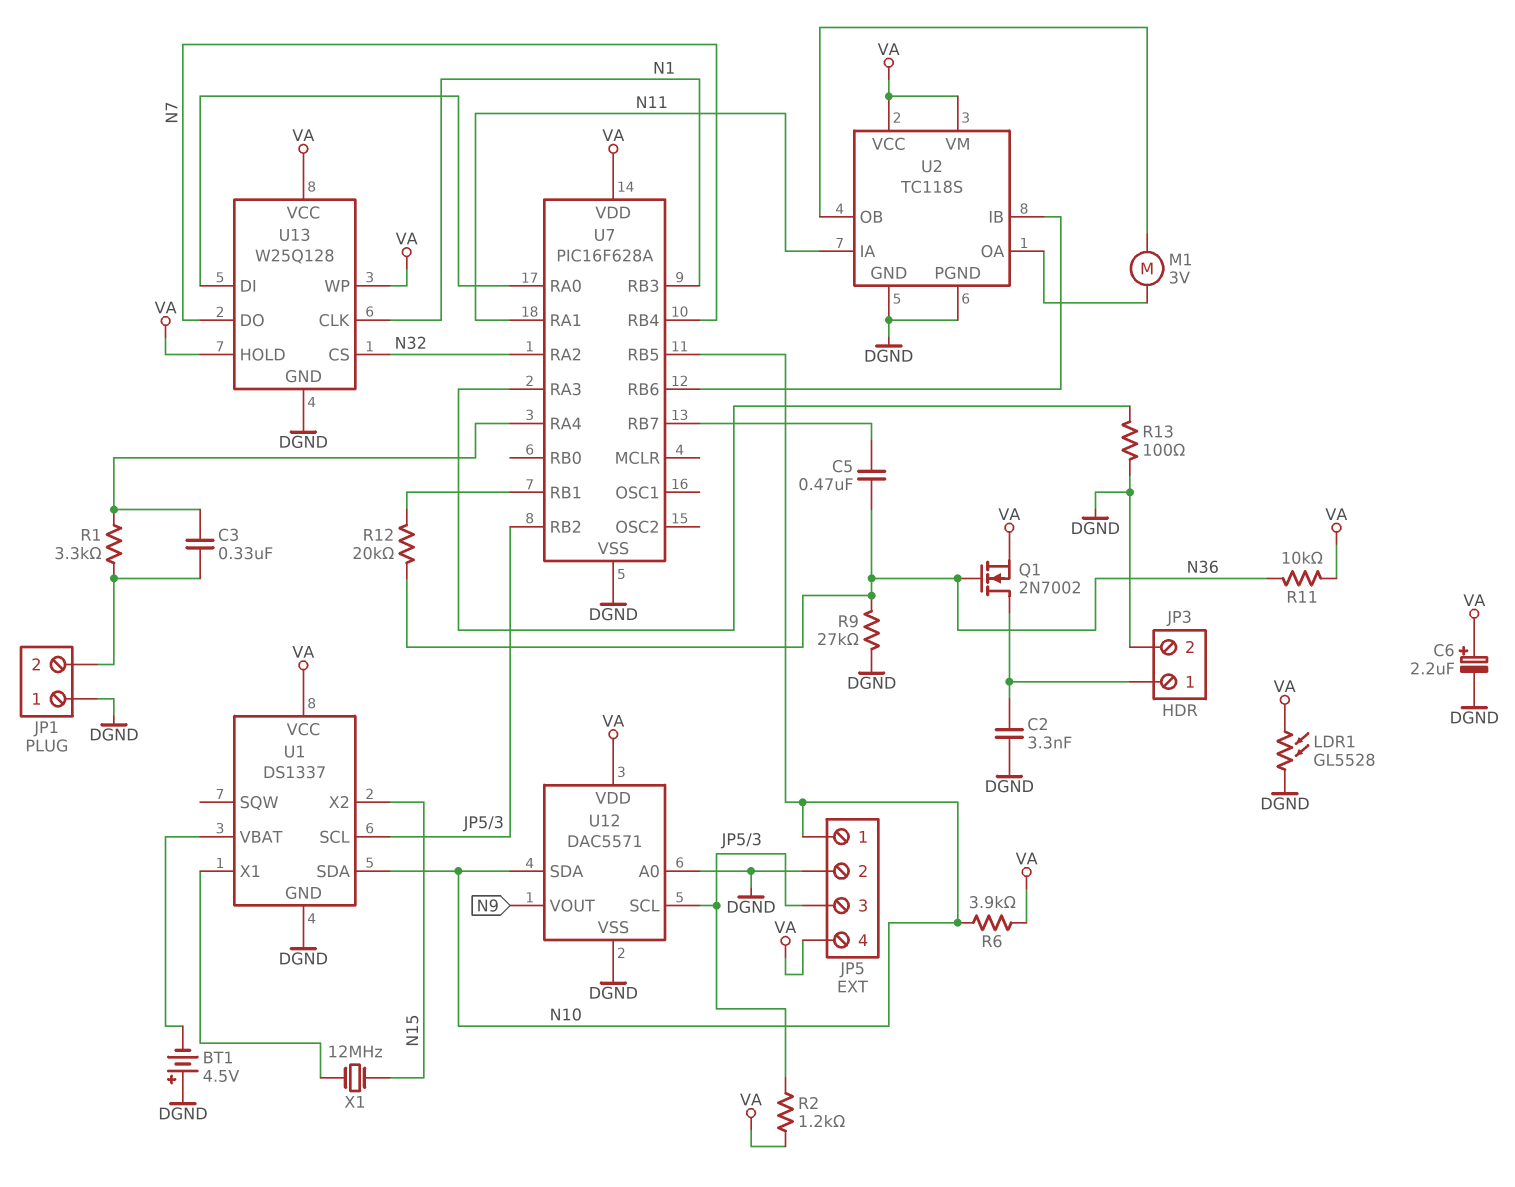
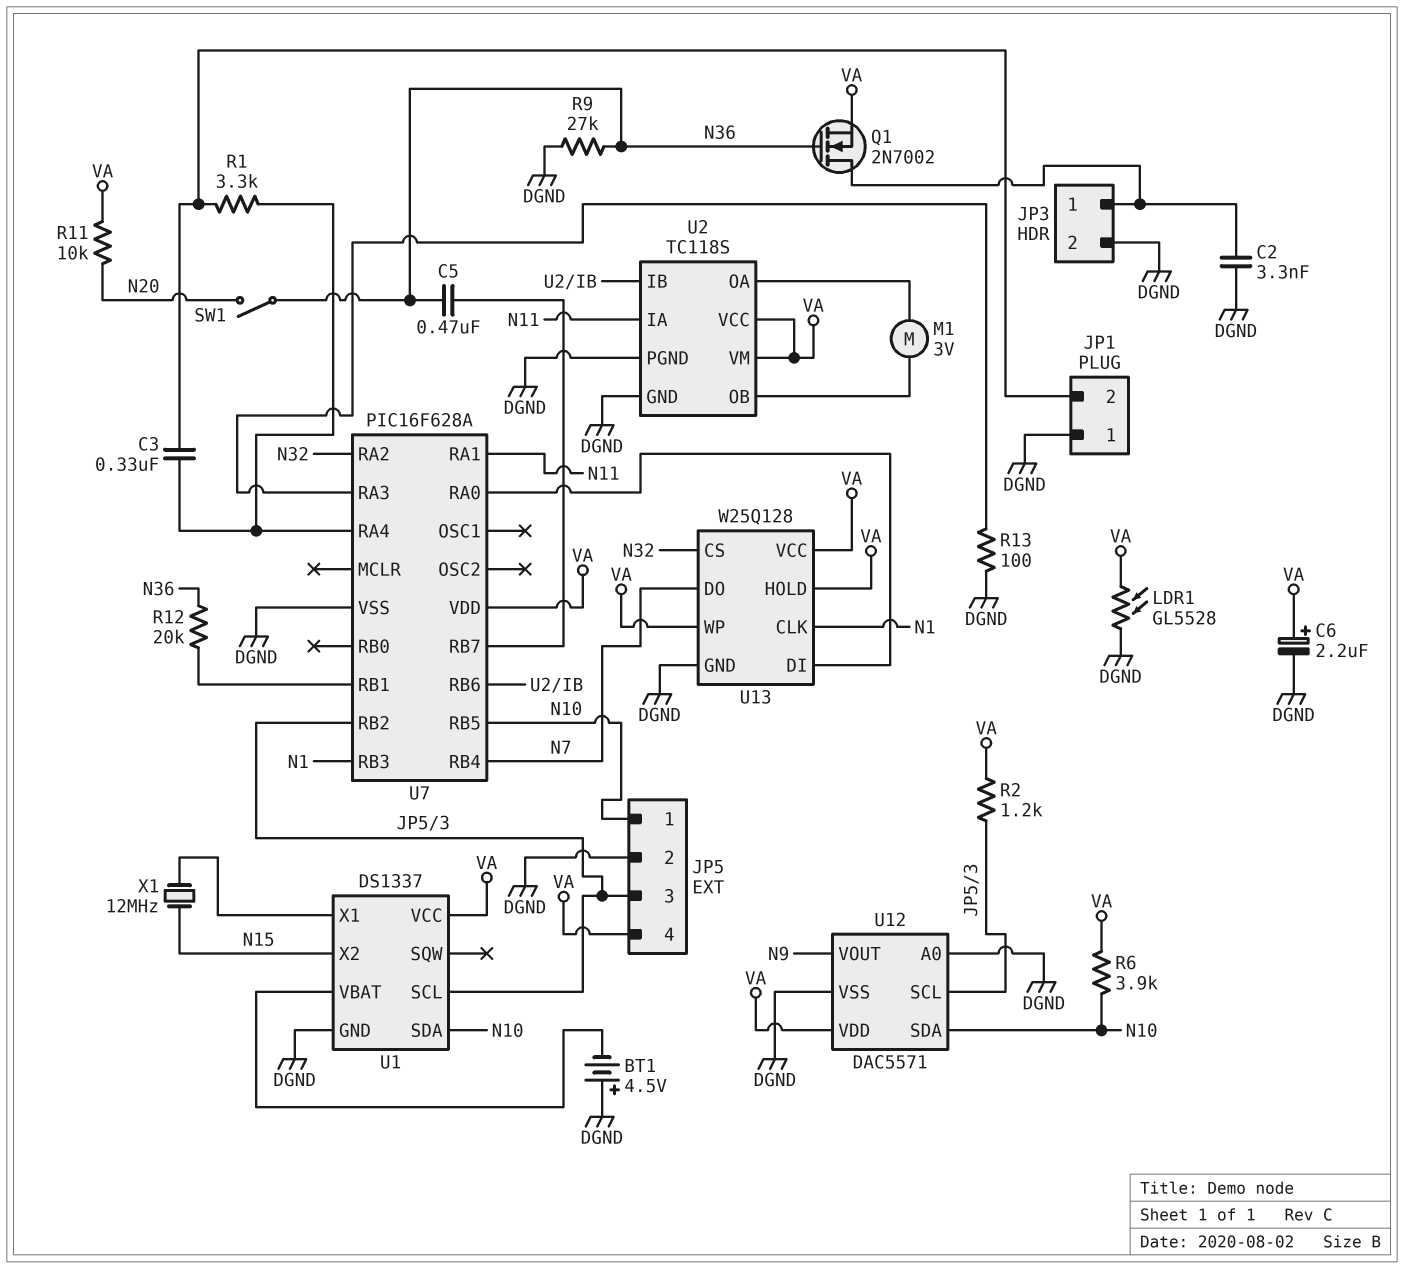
R11: 10k (N36, VA) -> 10k (N20, VA)
SW1: none -> switch (N20, N36)

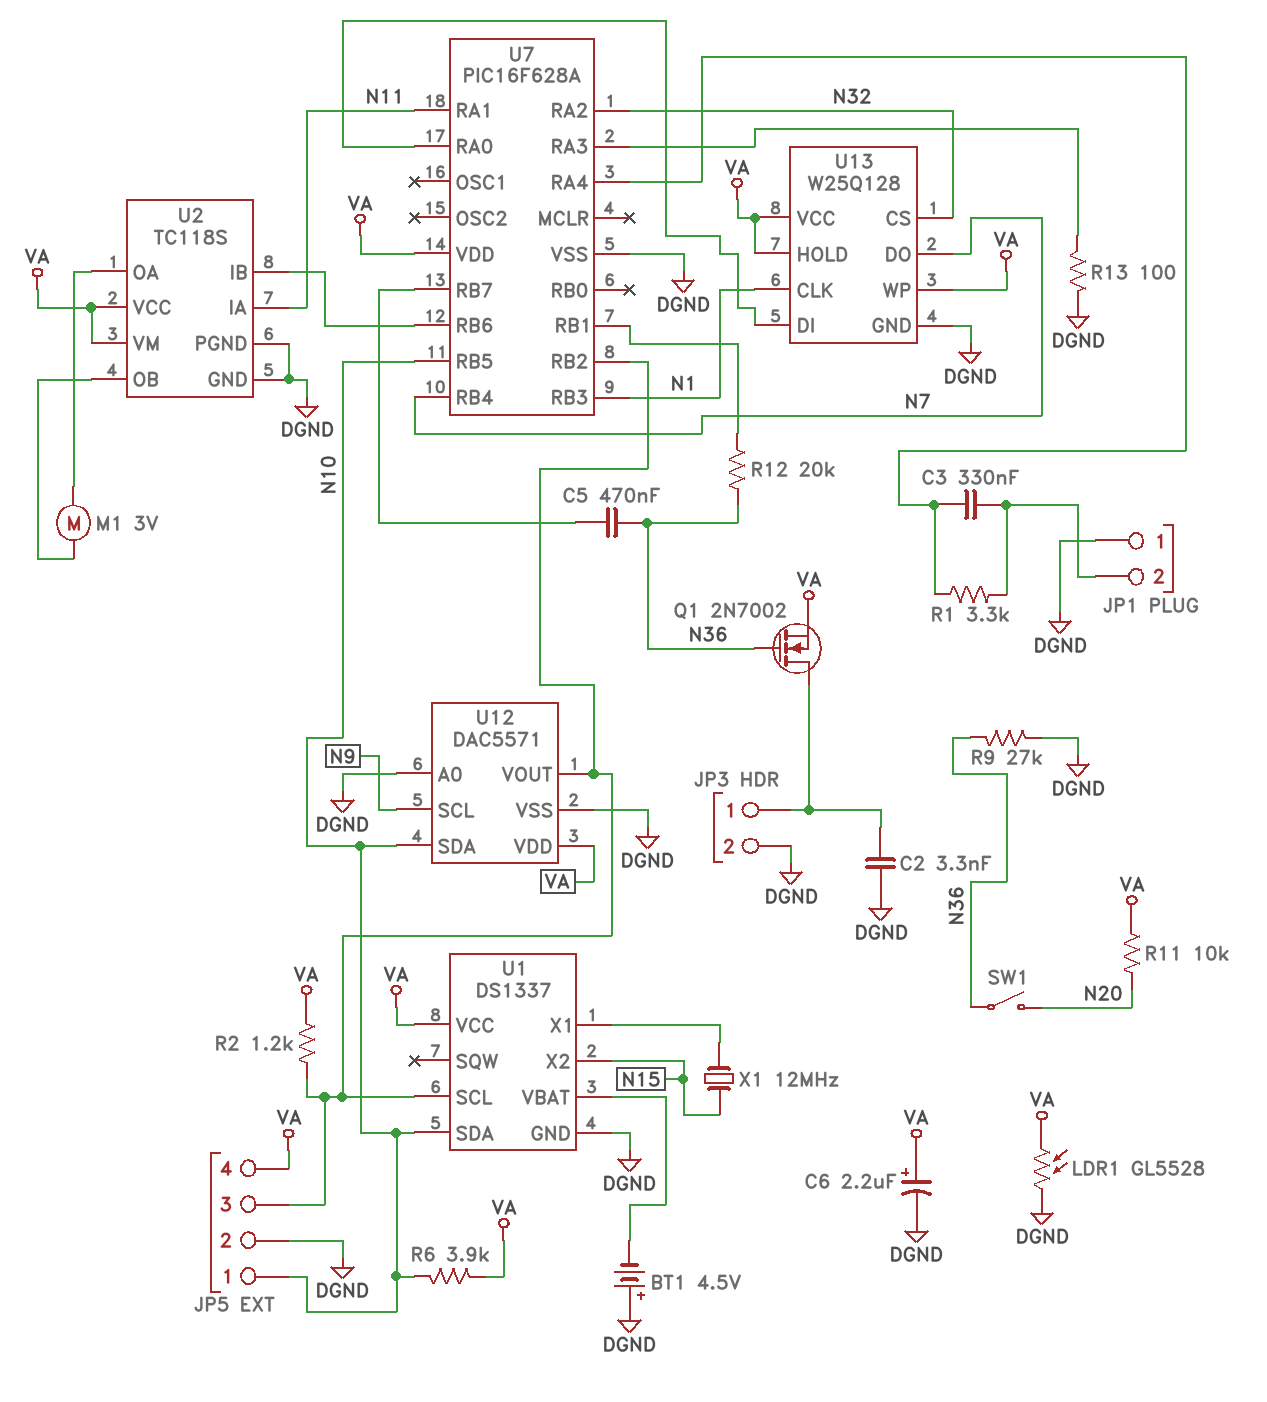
U12 pin SCL: JP5/3 -> N9
U12 pin VOUT: N9 -> JP5/3

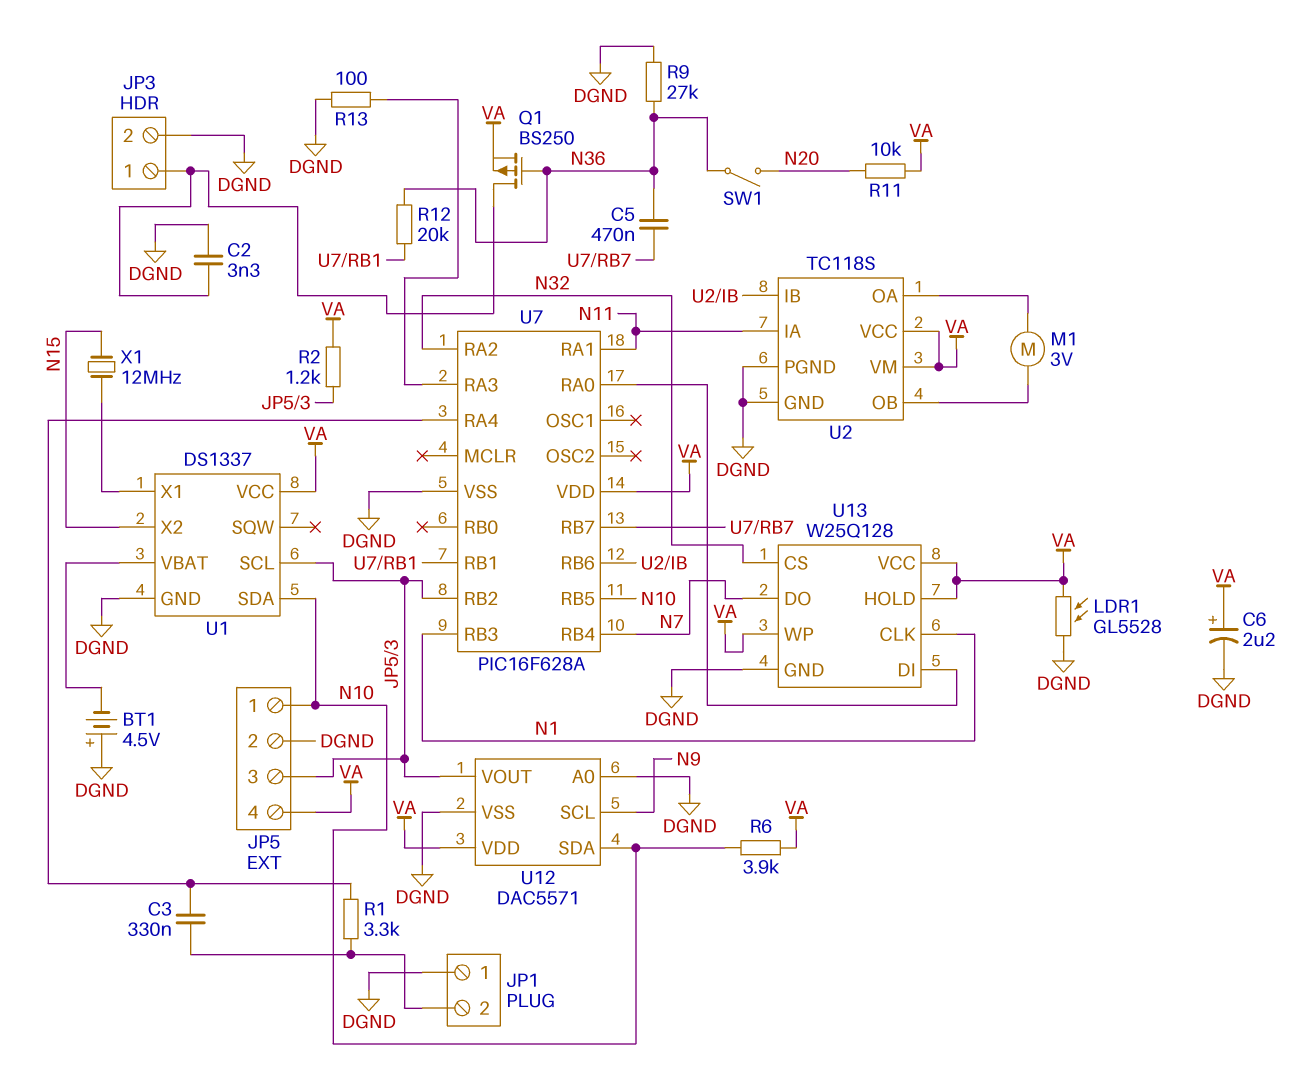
Q1: NMOS 2N7002 (G N36, D JP3/1, S VA) -> PMOS BS250 (G N36, D JP3/1, S VA)

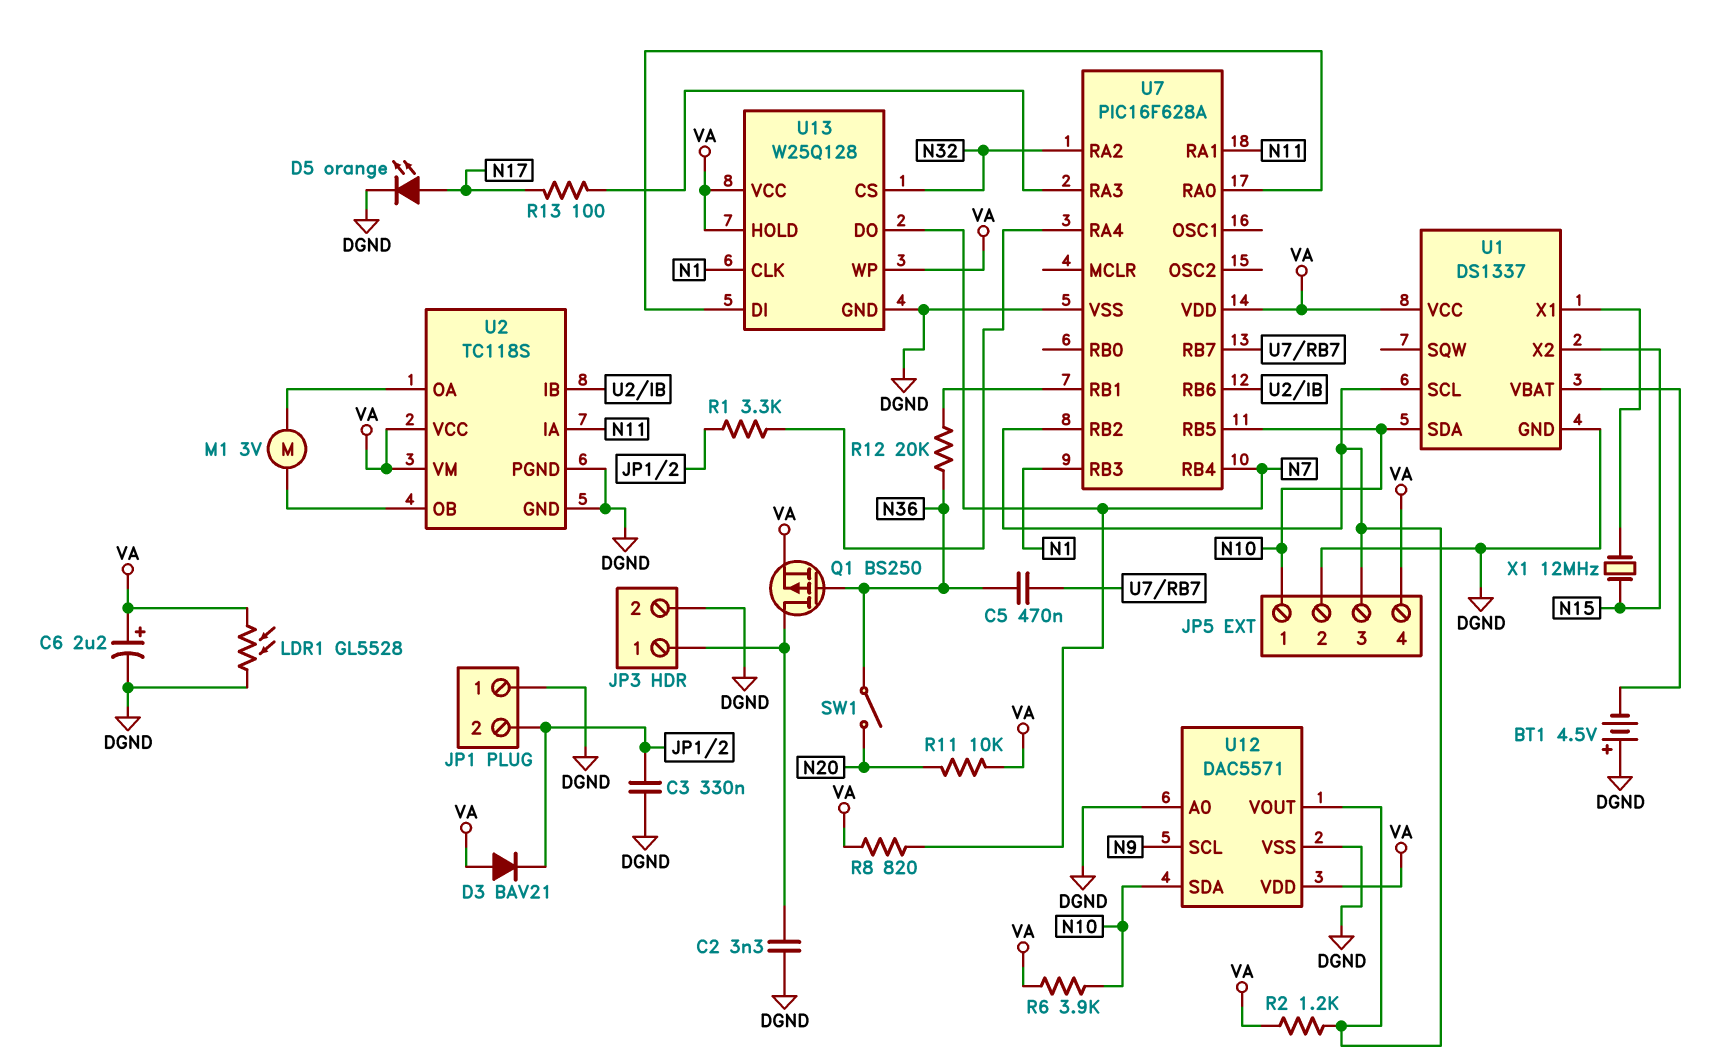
C3: 330nF (JP1/2, U7/RA4) -> 330nF (DGND, JP1/2)
D3: none -> diode BAV21 (A VA, K JP1/2)
D5: none -> LED orange (A N17, K DGND)
R8: none -> 820 (N7, VA)
R9: 27k (DGND, N36) -> none
R13: 100 (DGND, U7/RA3) -> 100 (N17, U7/RA3)

